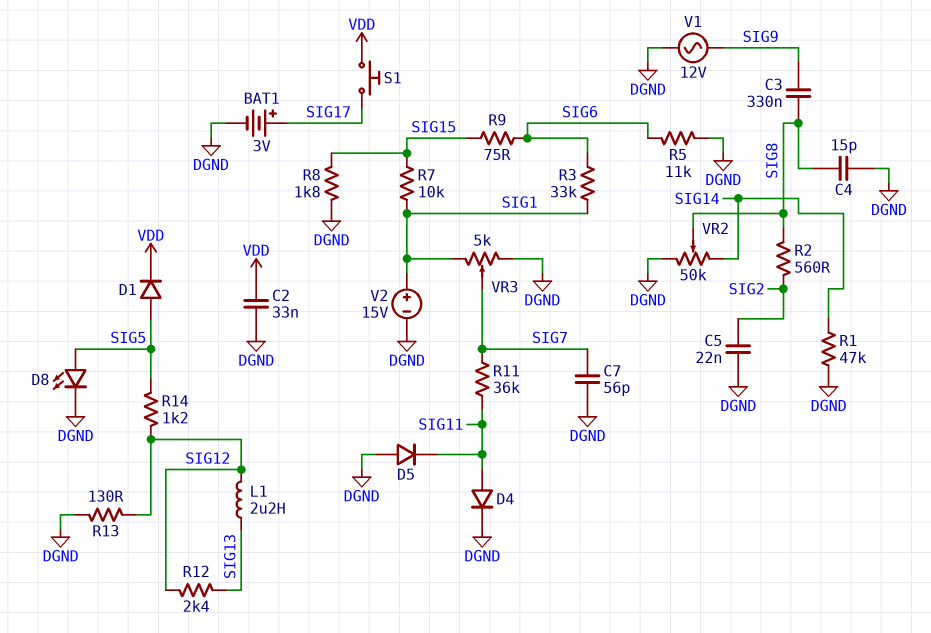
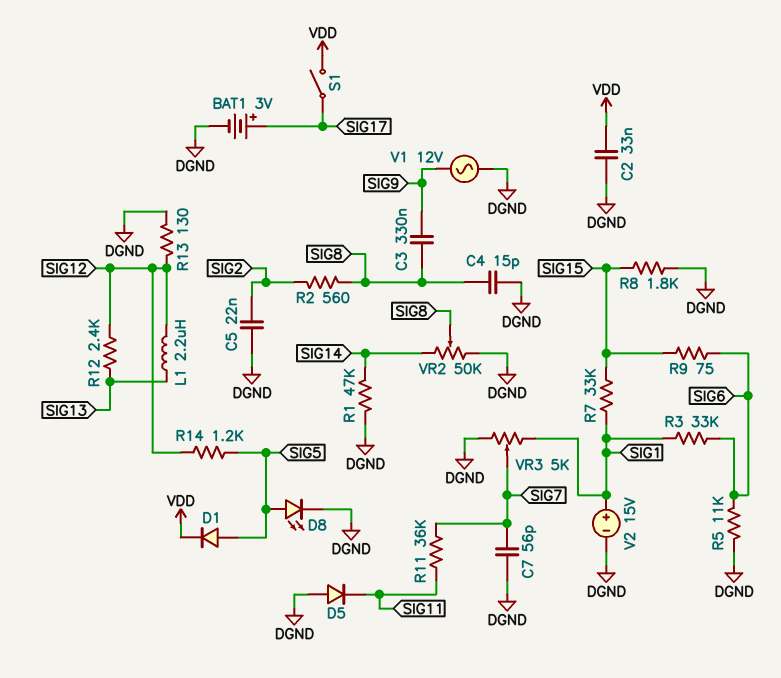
D4: diode (A SIG11, K DGND) -> none
R7: 10k (SIG1, SIG15) -> 33k (SIG1, SIG15)
S1: button (SIG17, VDD) -> switch (SIG17, VDD)

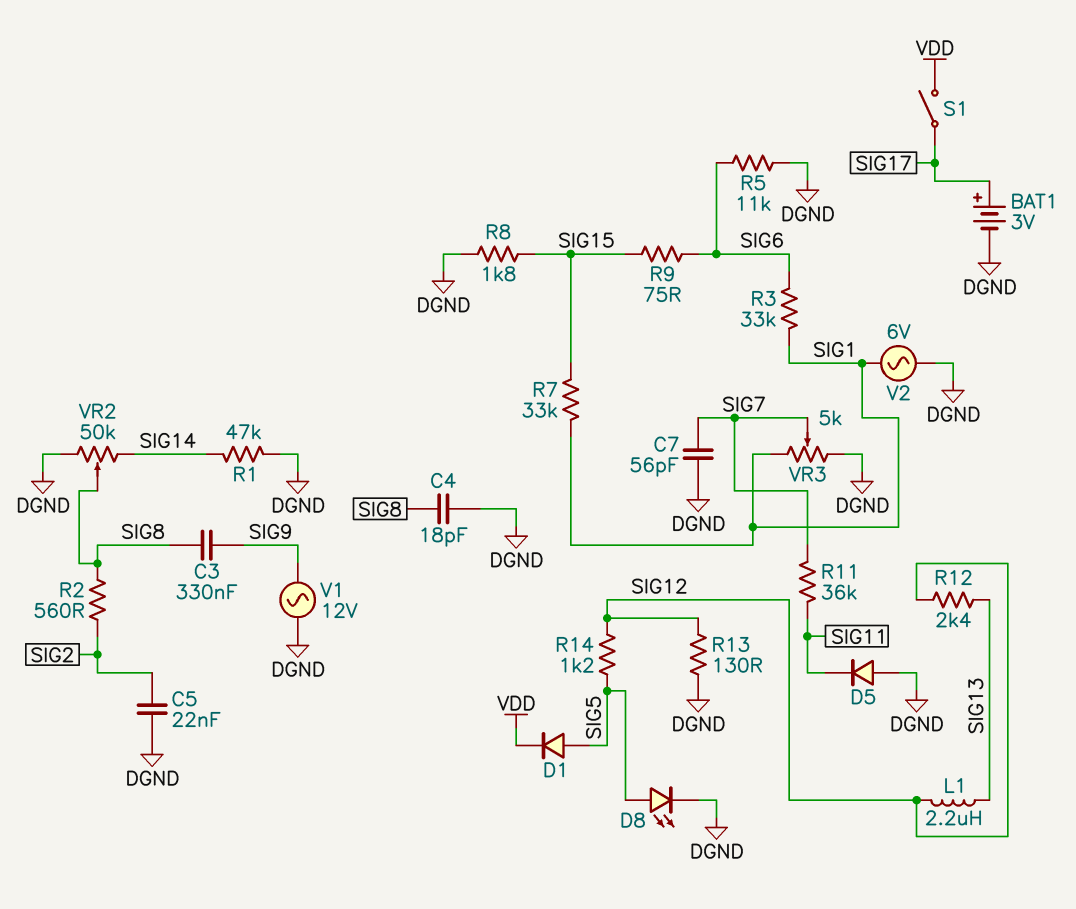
C2: 33nF (DGND, VDD) -> none
C4: 15pF (DGND, SIG8) -> 18pF (DGND, SIG8)
V2: 15V (plus SIG1, minus DGND) -> AC 6V (DGND, SIG1)

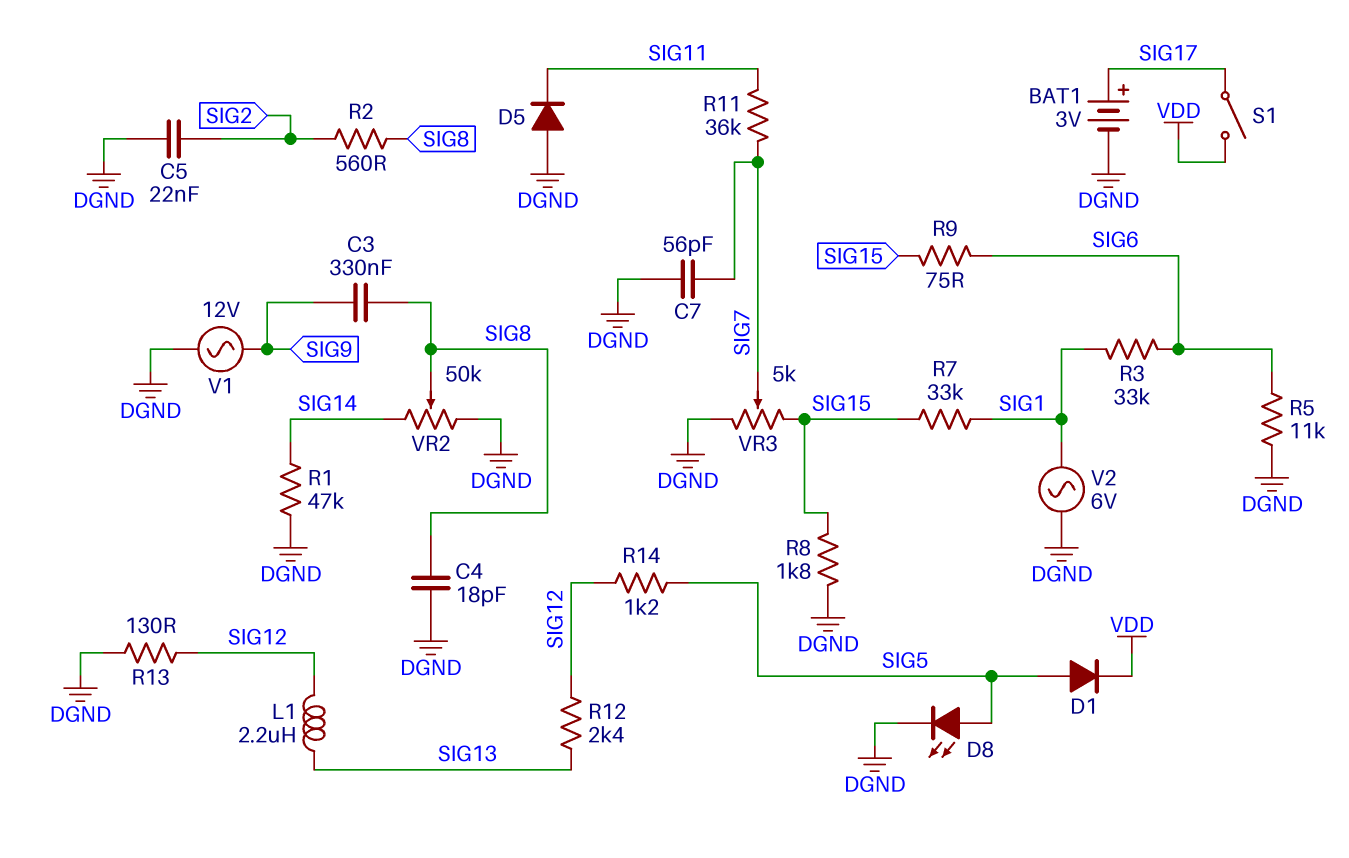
VR3: 5k (DGND, SIG1, wiper SIG7) -> 5k (DGND, SIG15, wiper SIG7)

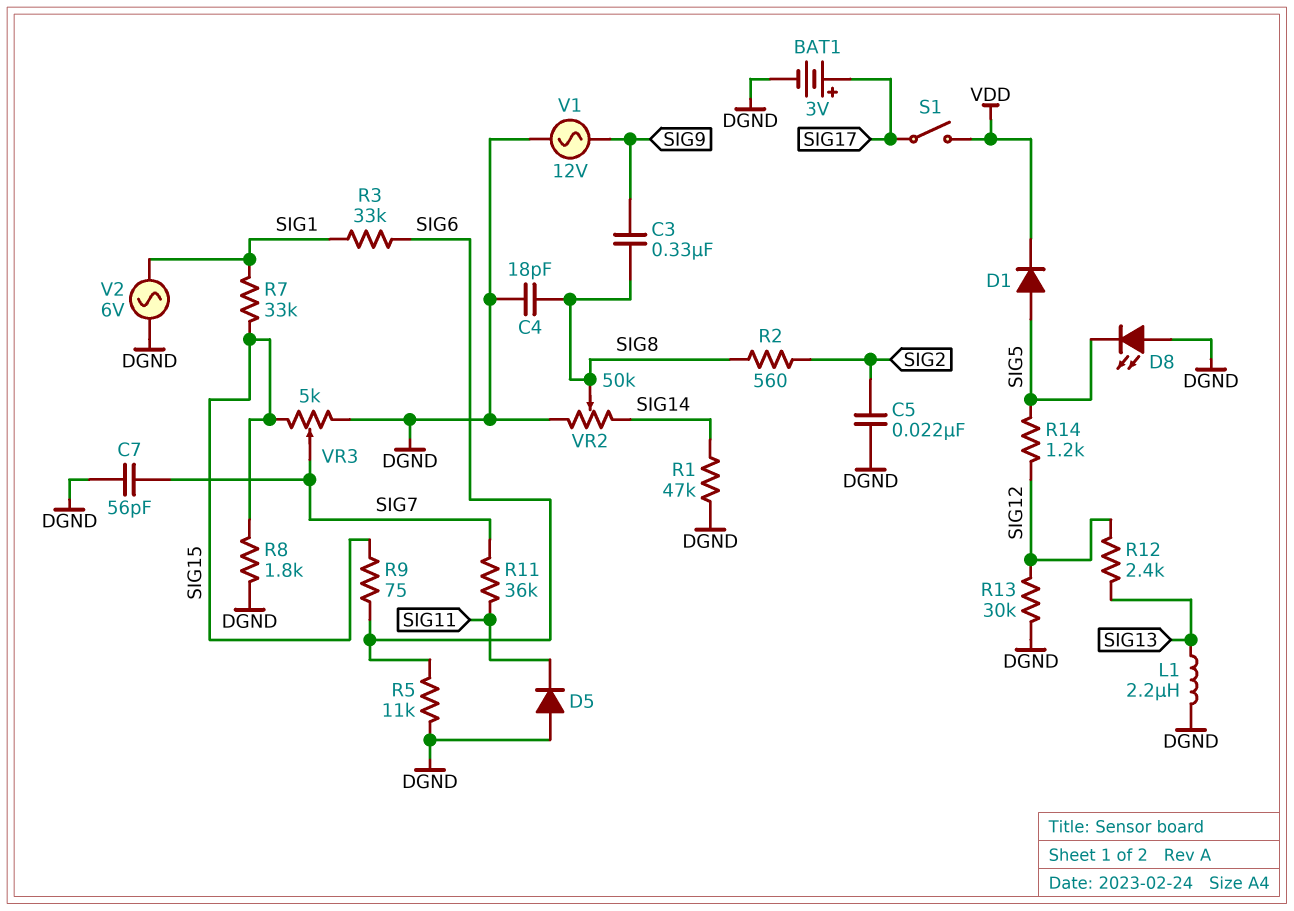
D8: LED (A SIG5, K DGND) -> LED (A DGND, K SIG5)
L1: 2.2uH (SIG12, SIG13) -> 2.2uH (DGND, SIG13)
R13: 130 (DGND, SIG12) -> 30k (DGND, SIG12)

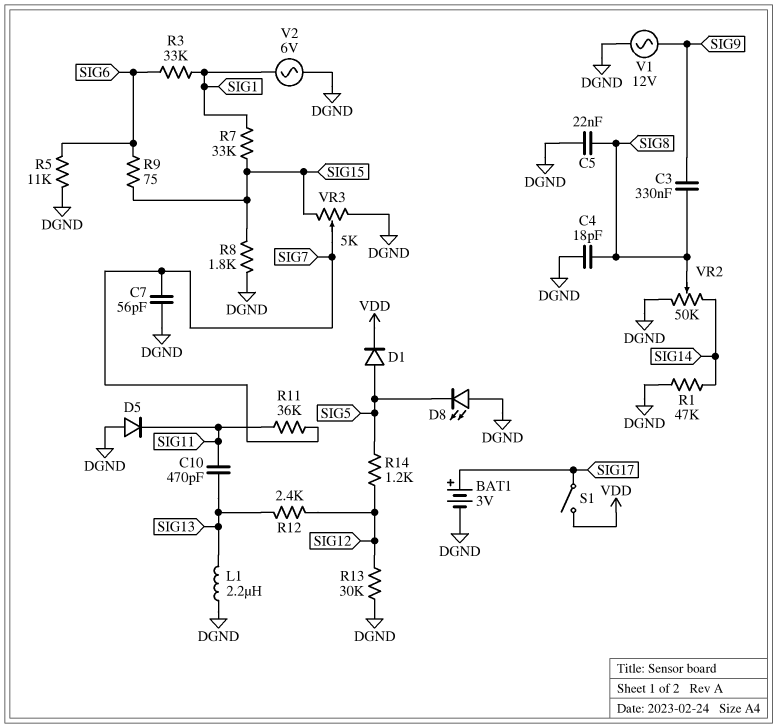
C5: 22nF (DGND, SIG2) -> 22nF (DGND, SIG8)
C10: none -> 470pF (SIG11, SIG13)
R2: 560 (SIG2, SIG8) -> none

